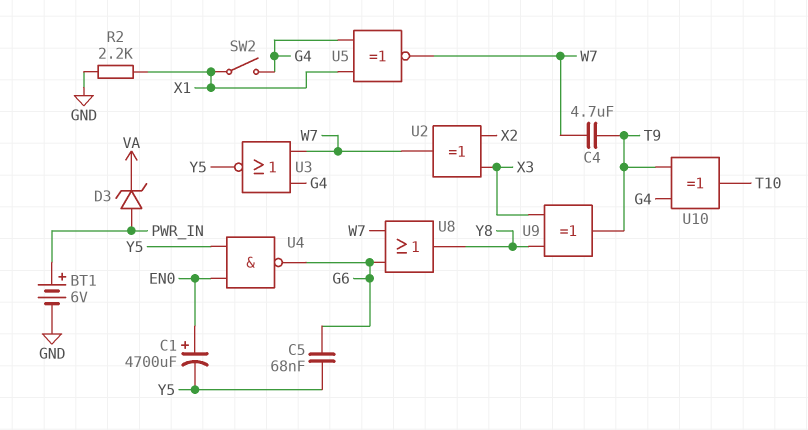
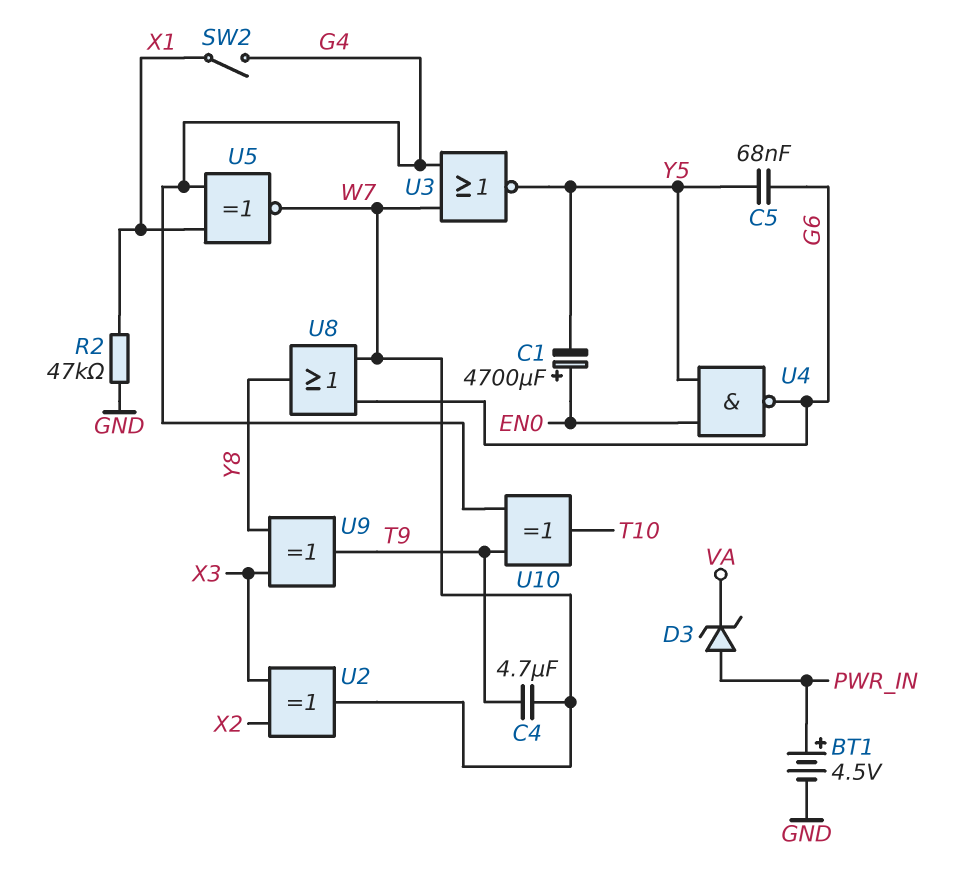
BT1: 6V (plus PWR_IN, minus GND) -> 4.5V (plus PWR_IN, minus GND)
R2: 2.2k (GND, X1) -> 47k (GND, X1)

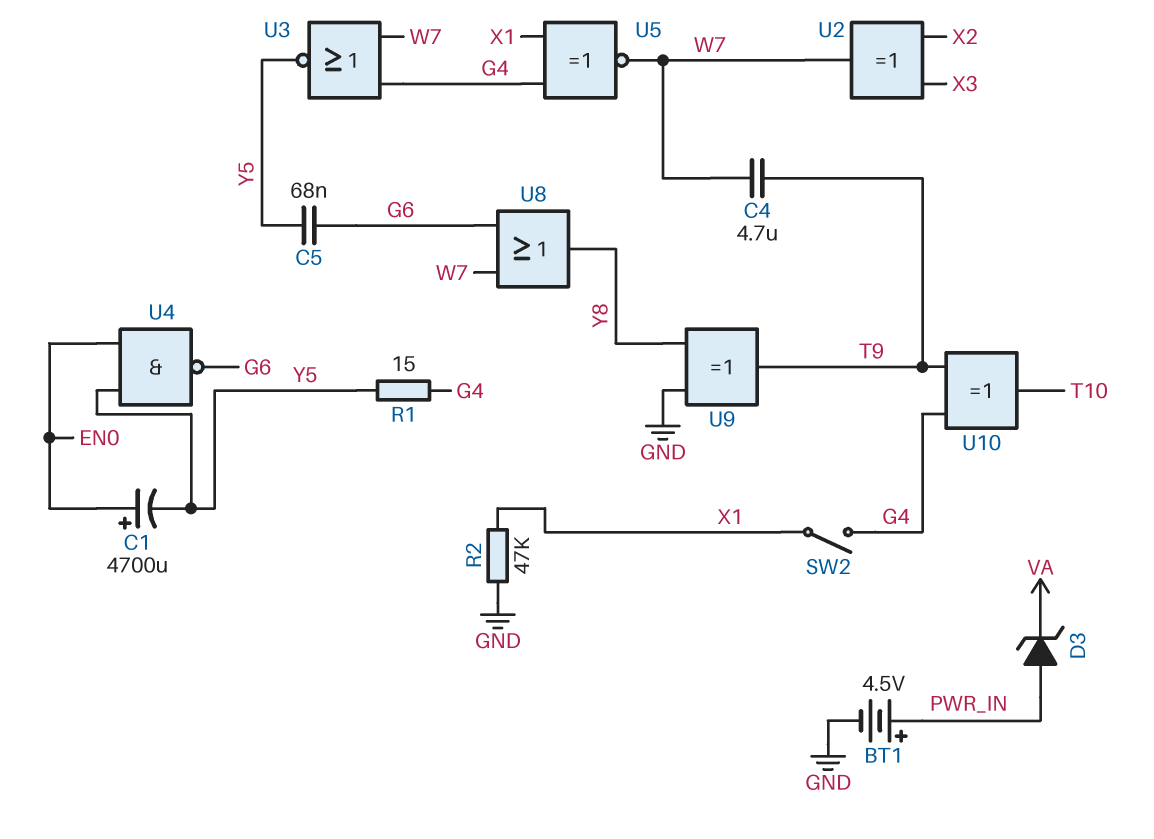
R1: none -> 15 (G4, Y5)
U9: XOR (in X3, in Y8, out T9) -> XOR (in GND, in Y8, out T9)

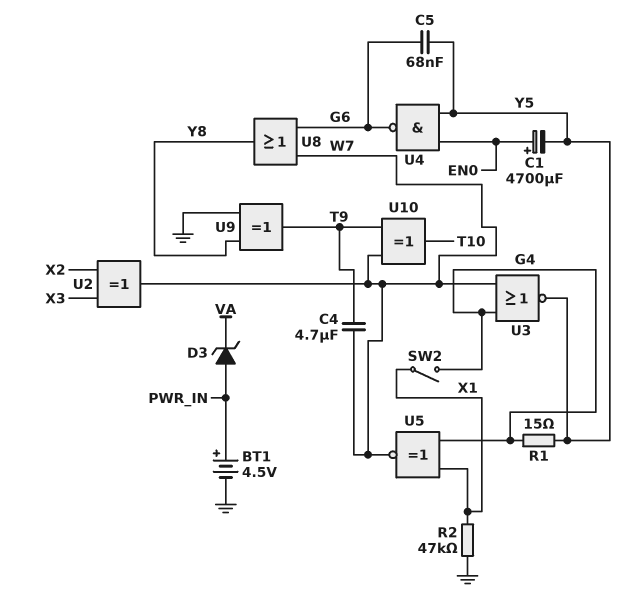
U10: XOR (in G4, in T9, out T10) -> XOR (in T9, in W7, out T10)

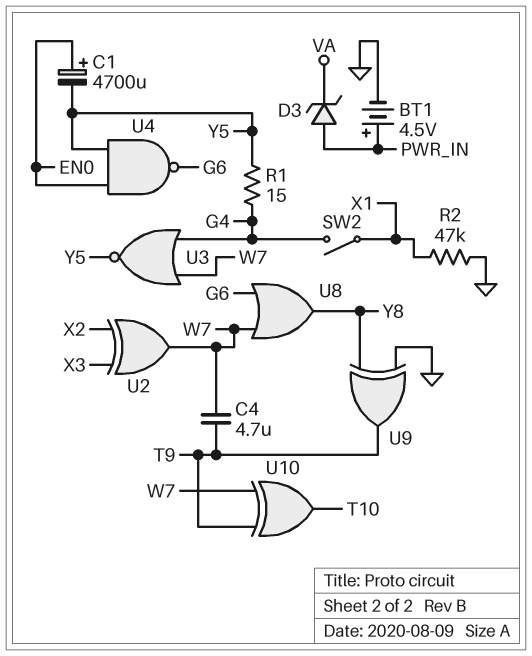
C5: 68nF (G6, Y5) -> none
U5: XNOR (in G4, in X1, out W7) -> none

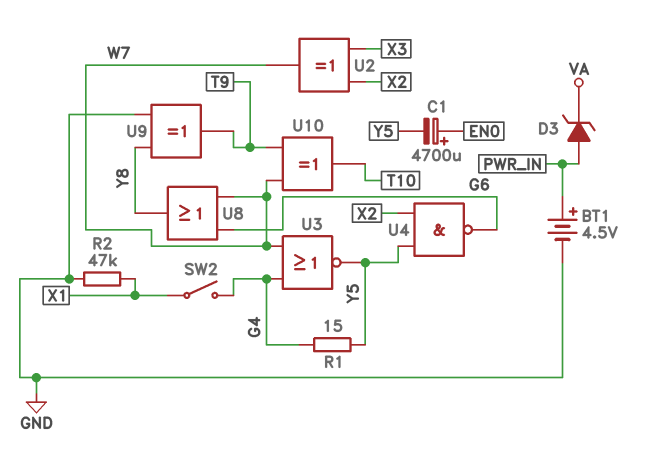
C4: 4.7uF (T9, W7) -> none
U4: NAND (in EN0, in Y5, out G6) -> NAND (in X2, in Y5, out G6)

